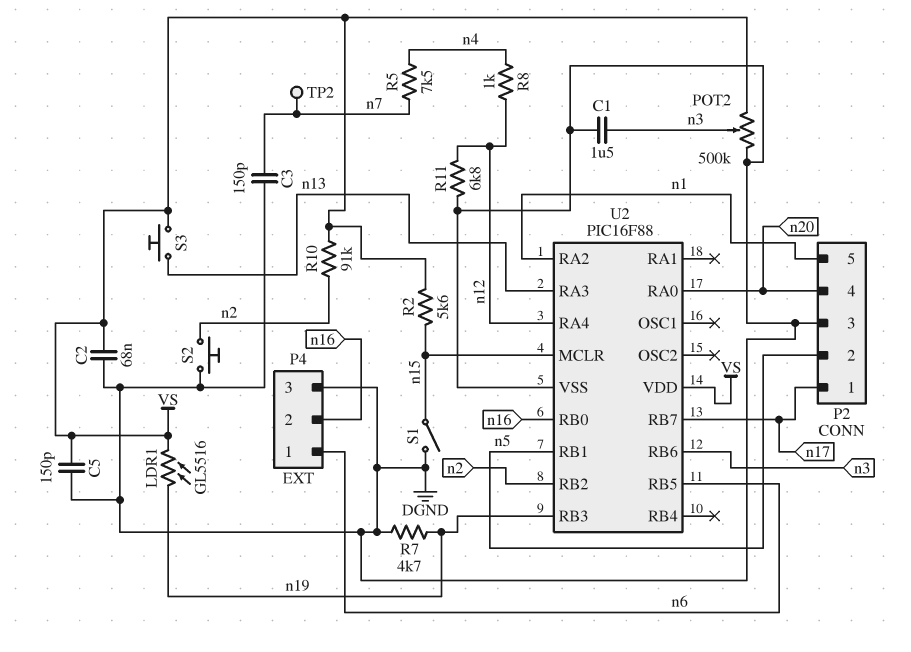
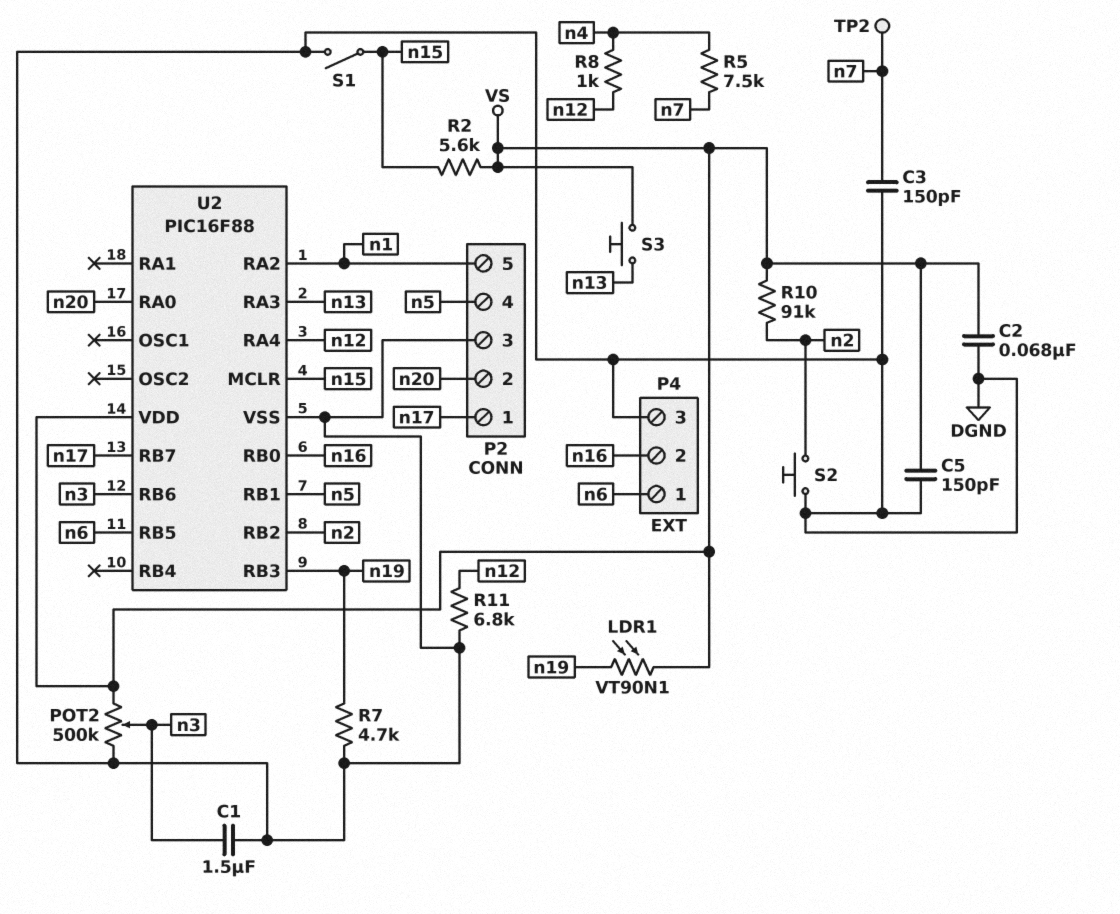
LDR1: GL5516 (VS, n19) -> VT90N1 (VS, n19)
P2 pin 2: n5 -> n20
P2 pin 4: n20 -> n5

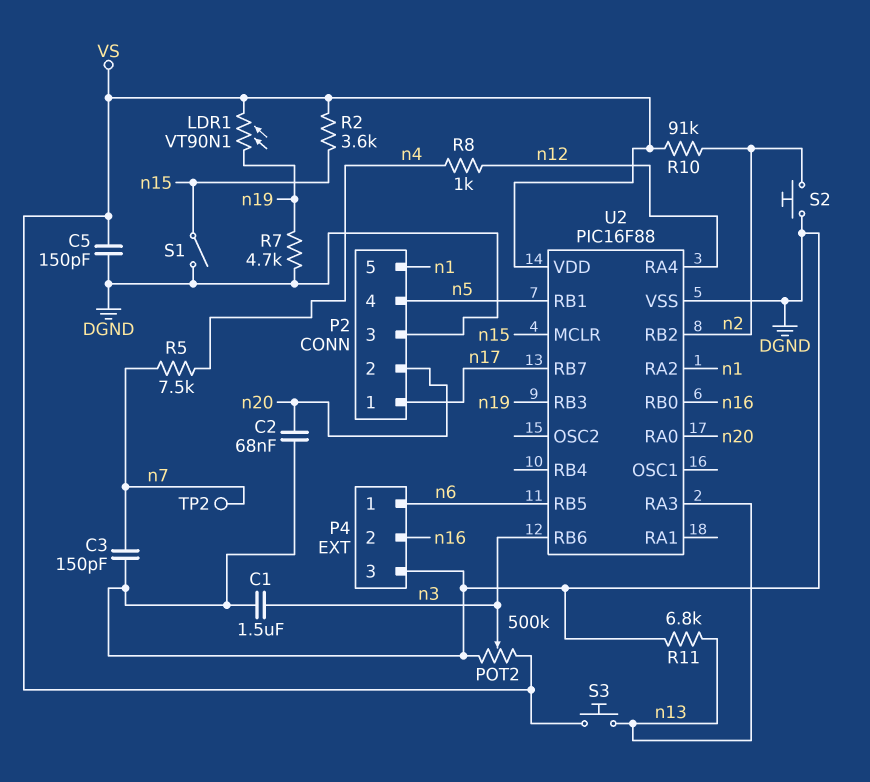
C2: 68nF (DGND, VS) -> 68nF (DGND, n20)
R2: 5.6k (VS, n15) -> 3.6k (VS, n15)
R11: 6.8k (DGND, n12) -> 6.8k (DGND, n13)

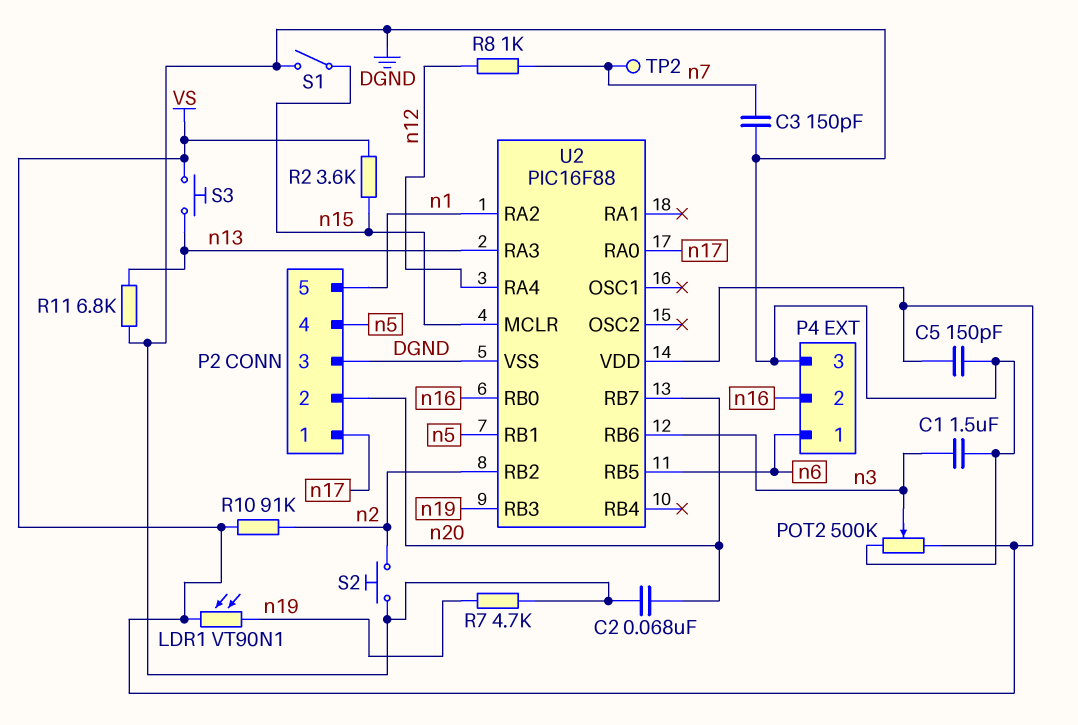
R5: 7.5k (n4, n7) -> none
R8: 1k (n4, n12) -> 1k (n7, n12)
U2 pin RA0: n20 -> n17
U2 pin RB7: n17 -> n20

